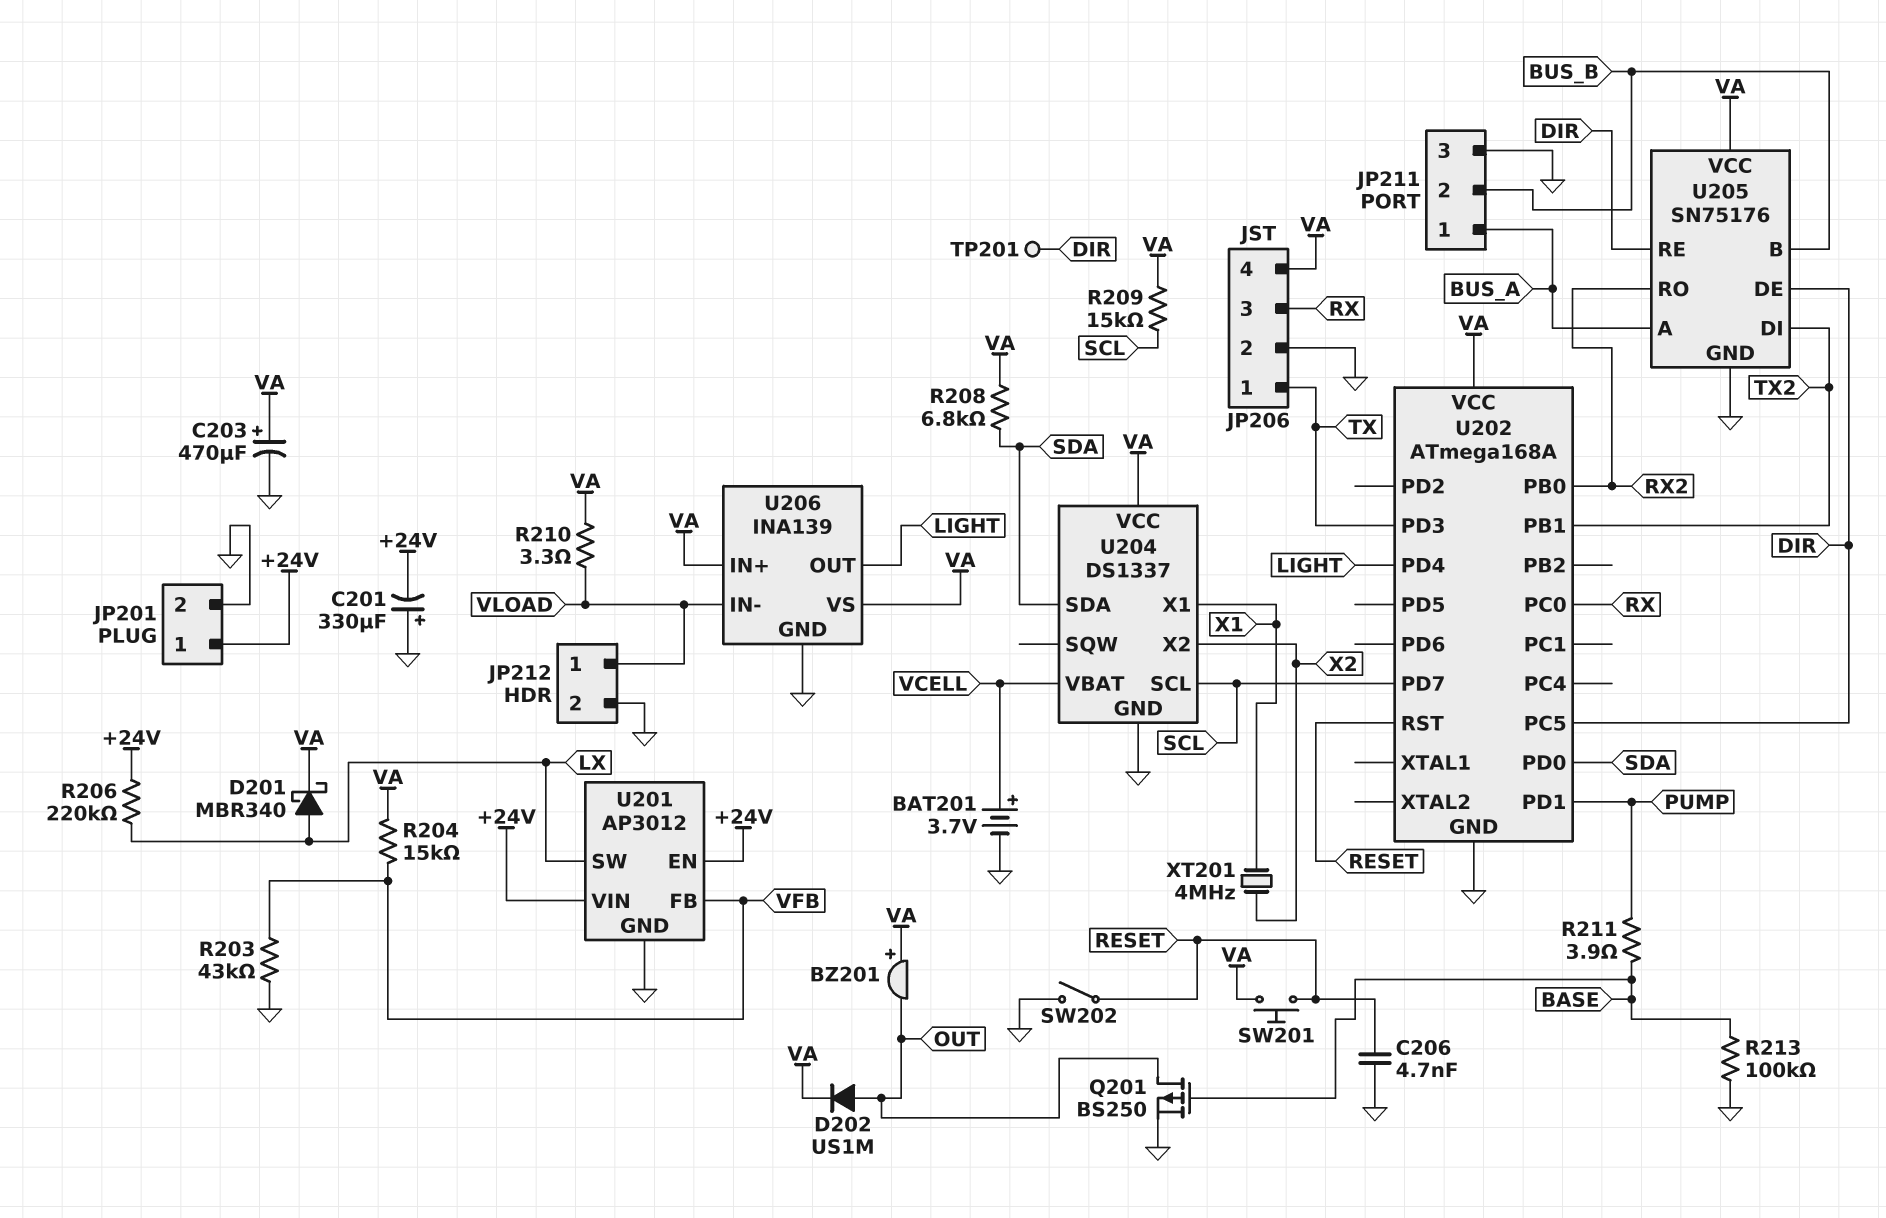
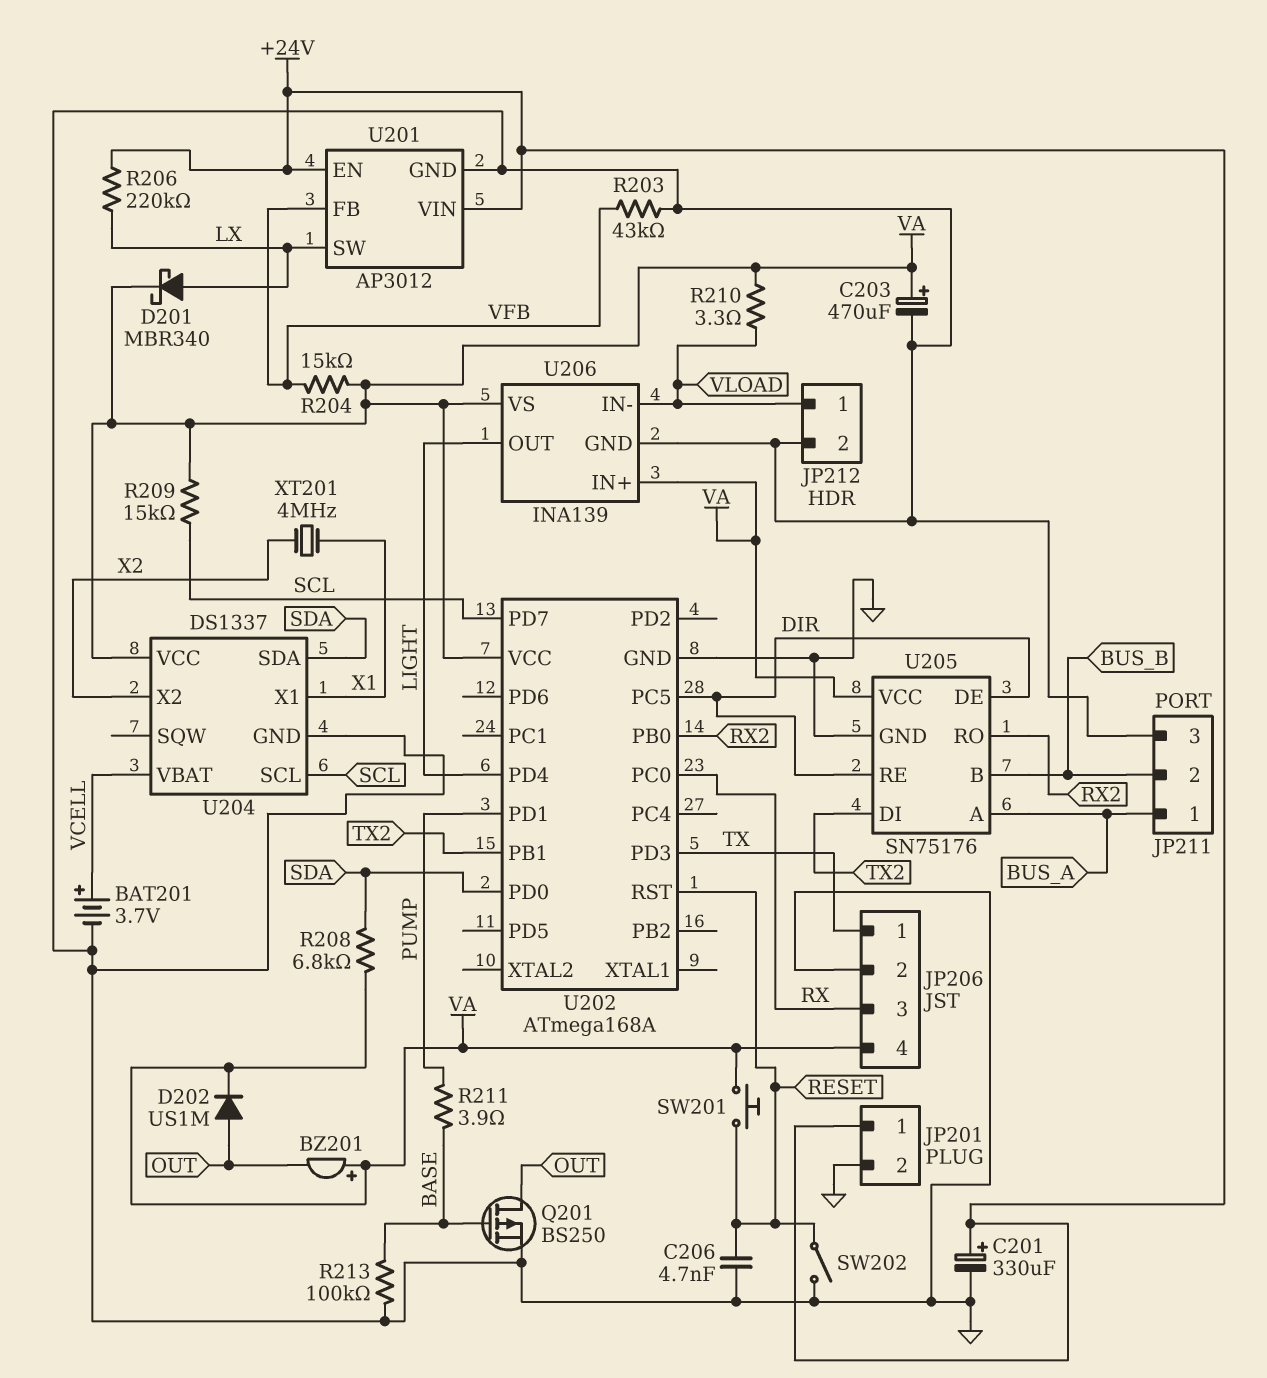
C201: 330uF (plus GND, minus +24V) -> 330uF (plus +24V, minus GND)
TP201: test point (DIR) -> none

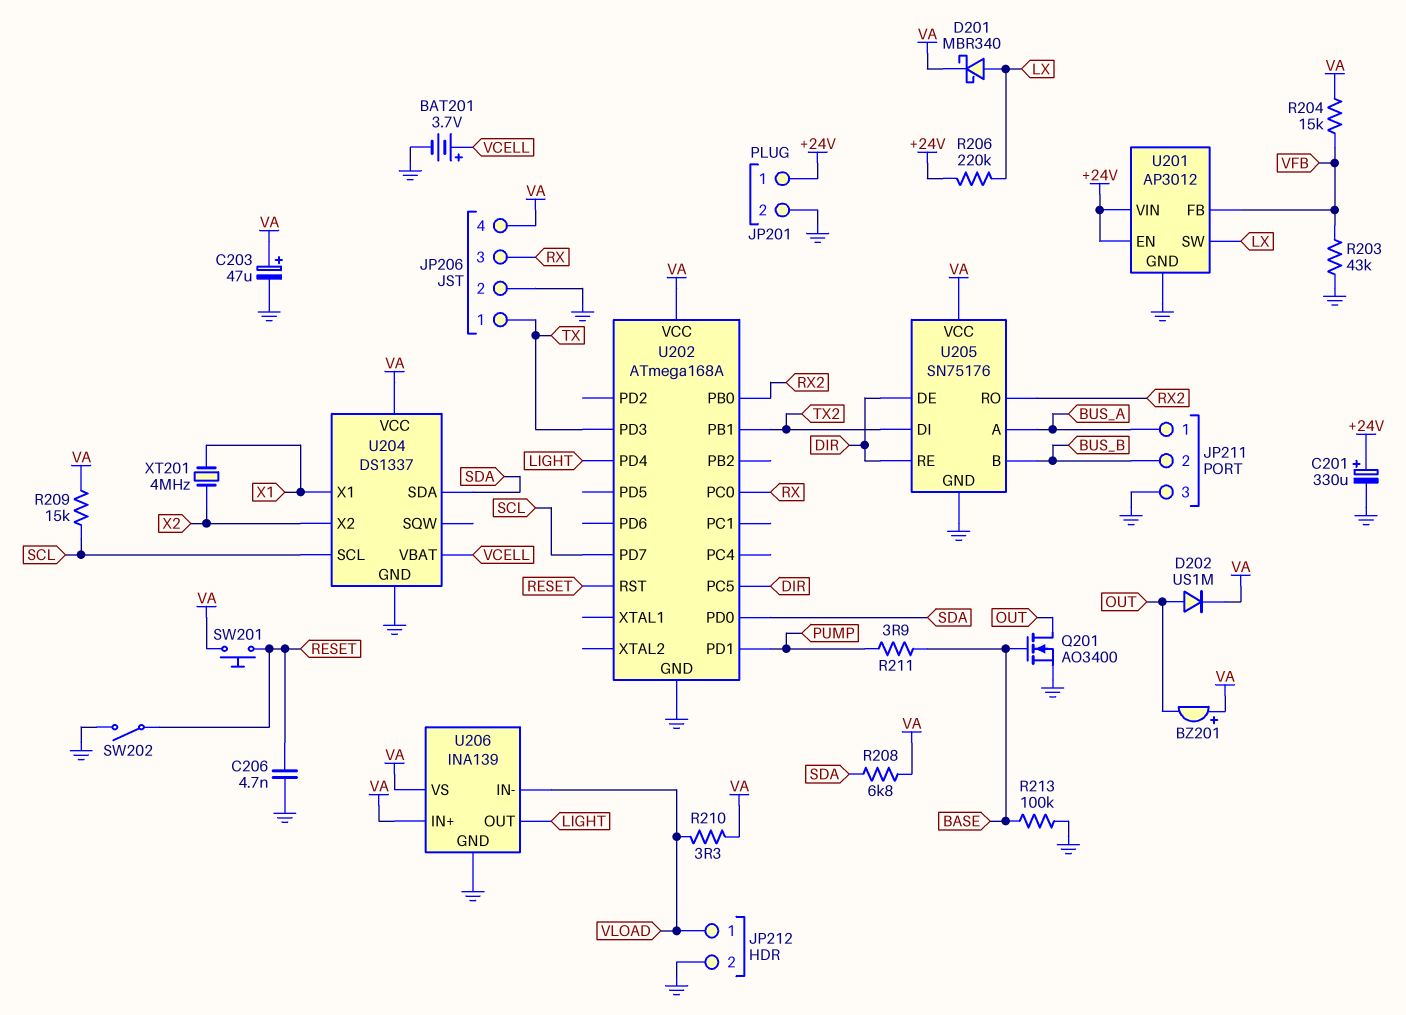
C203: 470uF (plus VA, minus GND) -> 47uF (plus VA, minus GND)
Q201: PMOS BS250 (G BASE, D OUT, S GND) -> NMOS AO3400 (G BASE, D OUT, S GND)

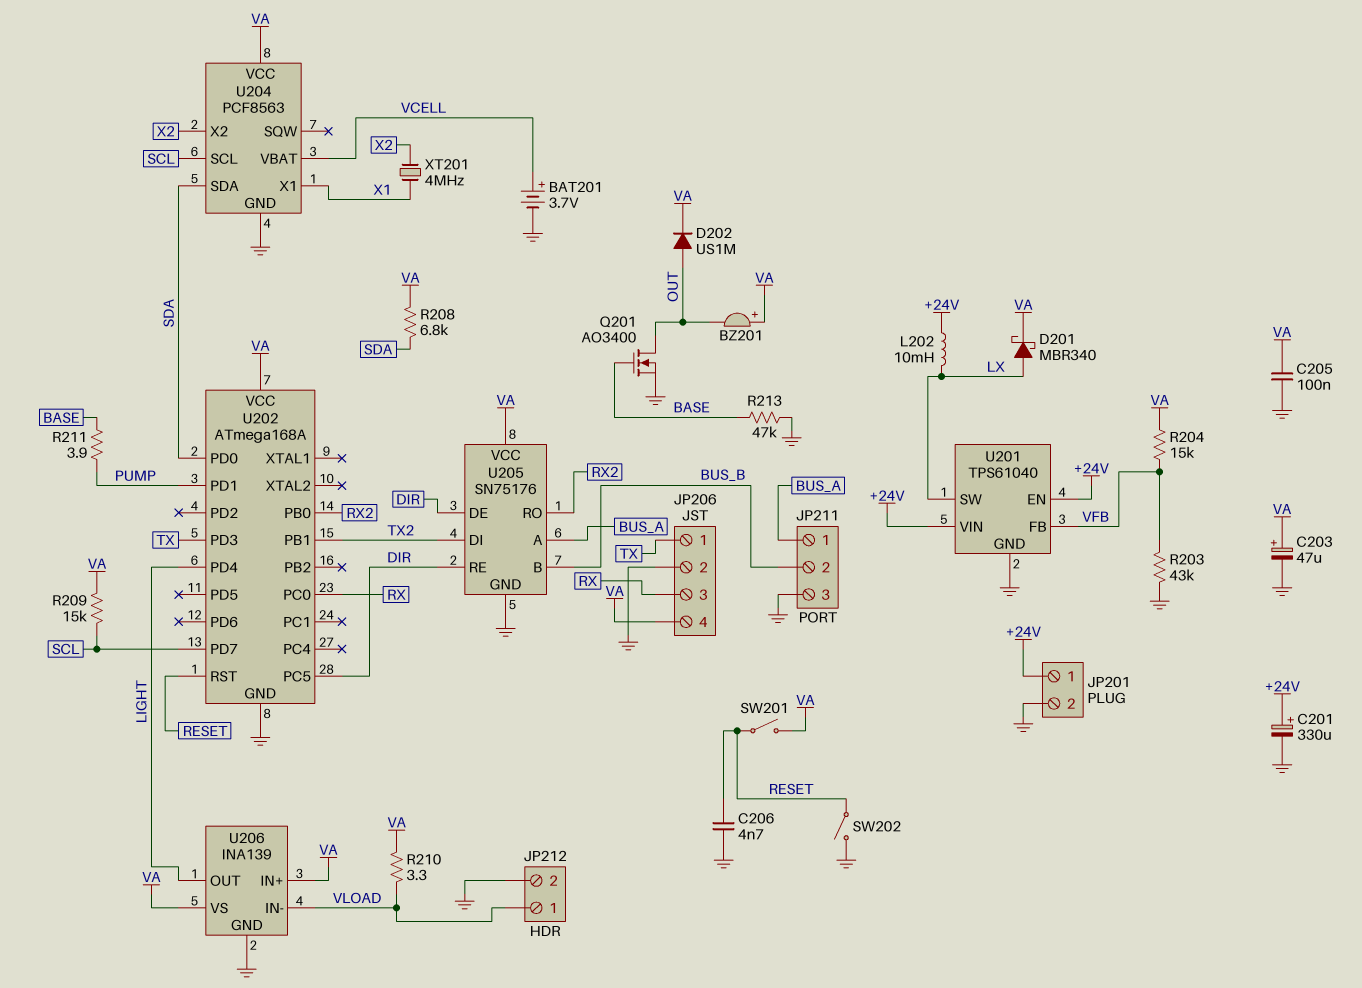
C205: none -> 100nF (GND, VA)
L202: none -> 10mH (+24V, LX)
R206: 220k (+24V, LX) -> none
R213: 100k (BASE, GND) -> 47k (BASE, GND)
SW201: button (RESET, VA) -> switch (RESET, VA)
U201: AP3012 -> TPS61040
U204: DS1337 -> PCF8563

